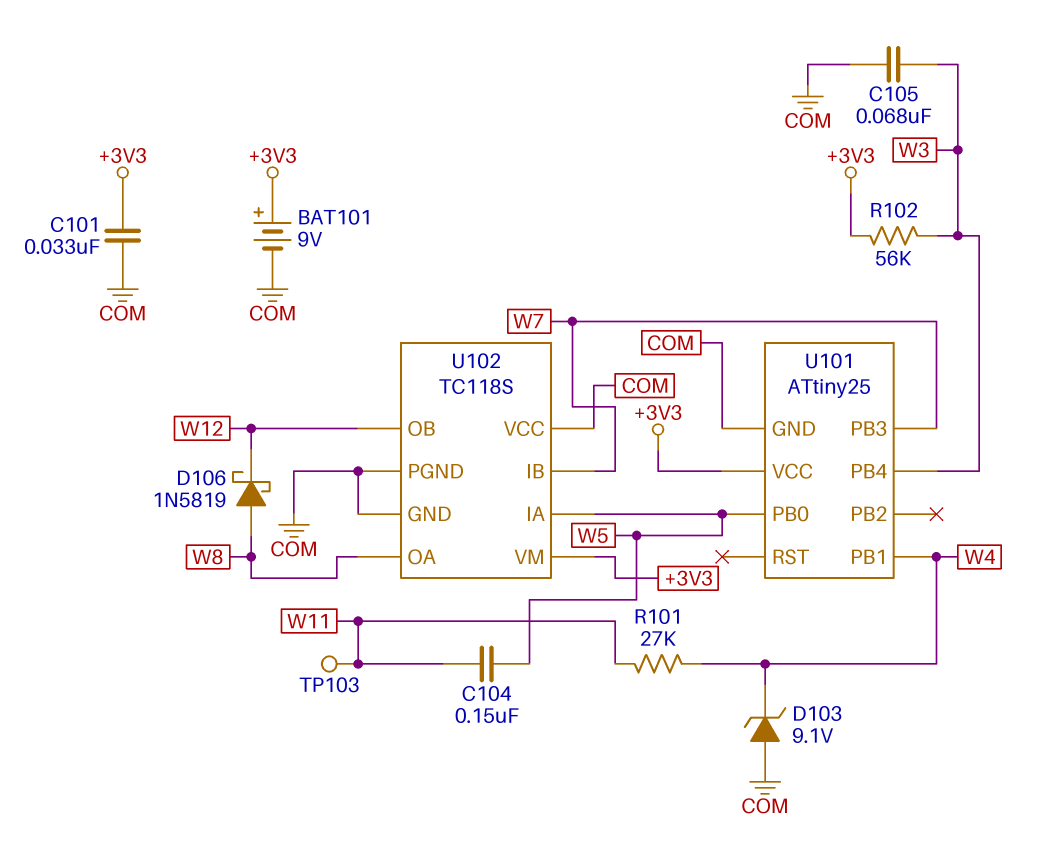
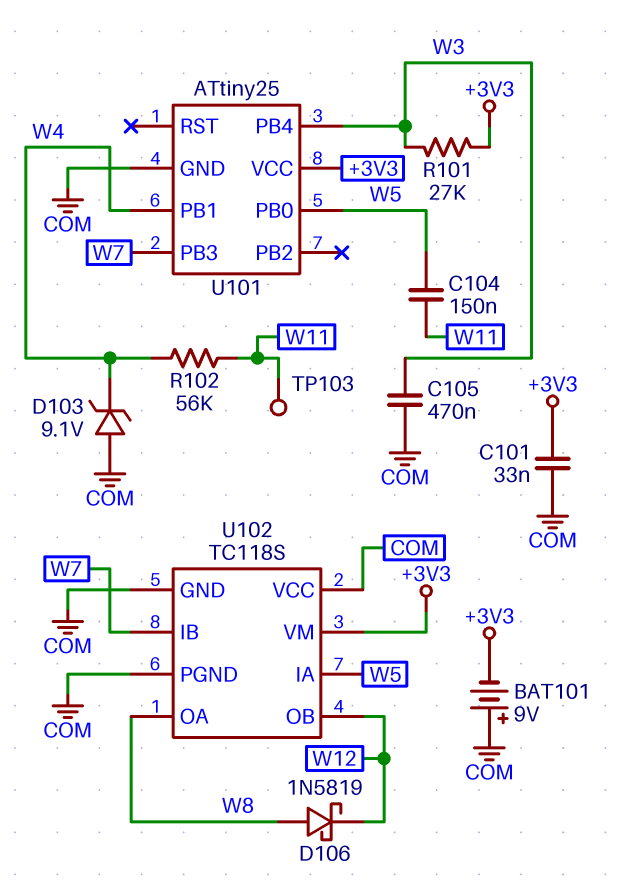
BAT101: 9V (plus +3V3, minus COM) -> 9V (plus COM, minus +3V3)
C105: 68nF (COM, W3) -> 470nF (COM, W3)
R101: 27k (W4, W11) -> 27k (+3V3, W3)
R102: 56k (+3V3, W3) -> 56k (W4, W11)

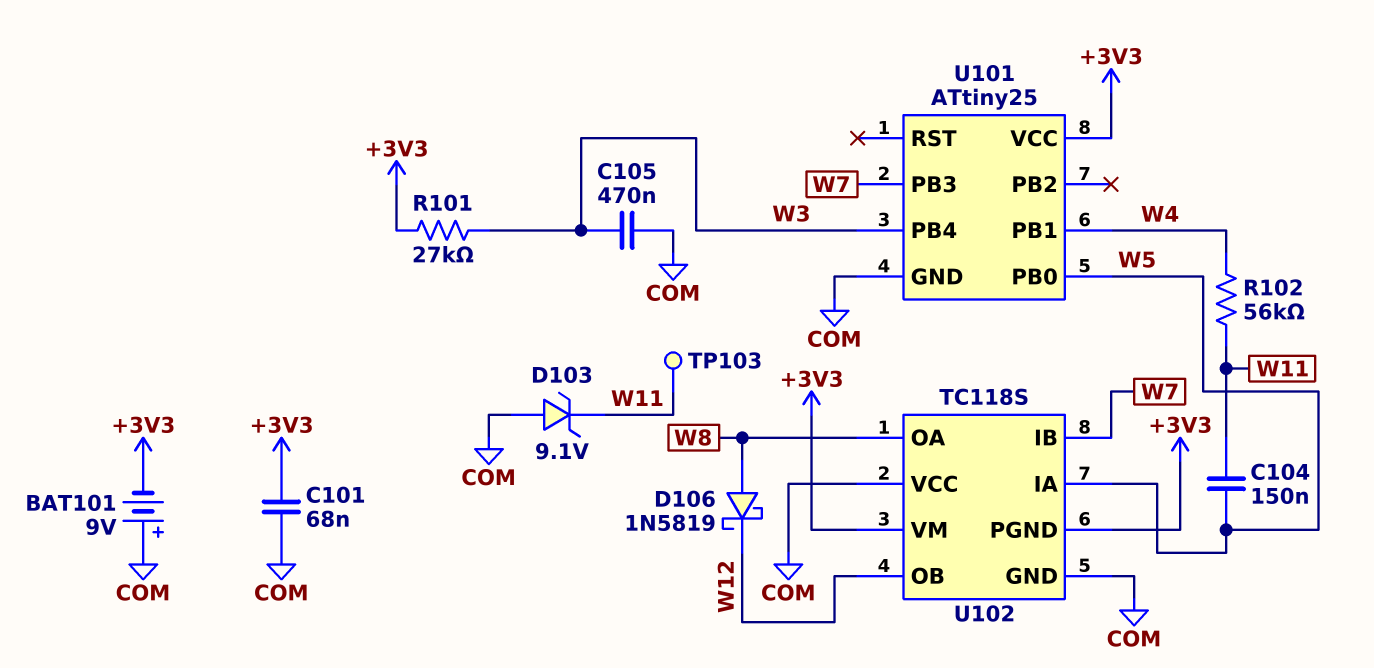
C101: 33nF (+3V3, COM) -> 68nF (+3V3, COM)
D103: zener 9.1V (A COM, K W4) -> zener 9.1V (A COM, K W11)
U102 pin PGND: COM -> +3V3

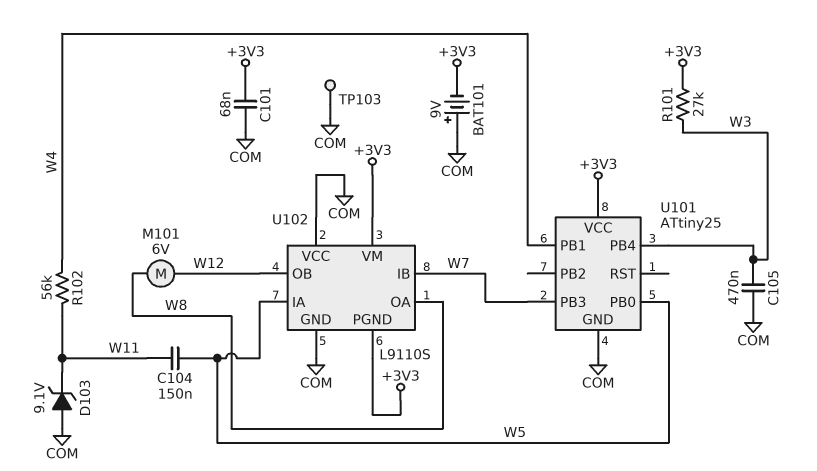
D106: schottky 1N5819 (A W8, K W12) -> none
M101: none -> motor 6V (W8, W12)
TP103: test point (W11) -> test point (COM)
U102: TC118S -> L9110S

